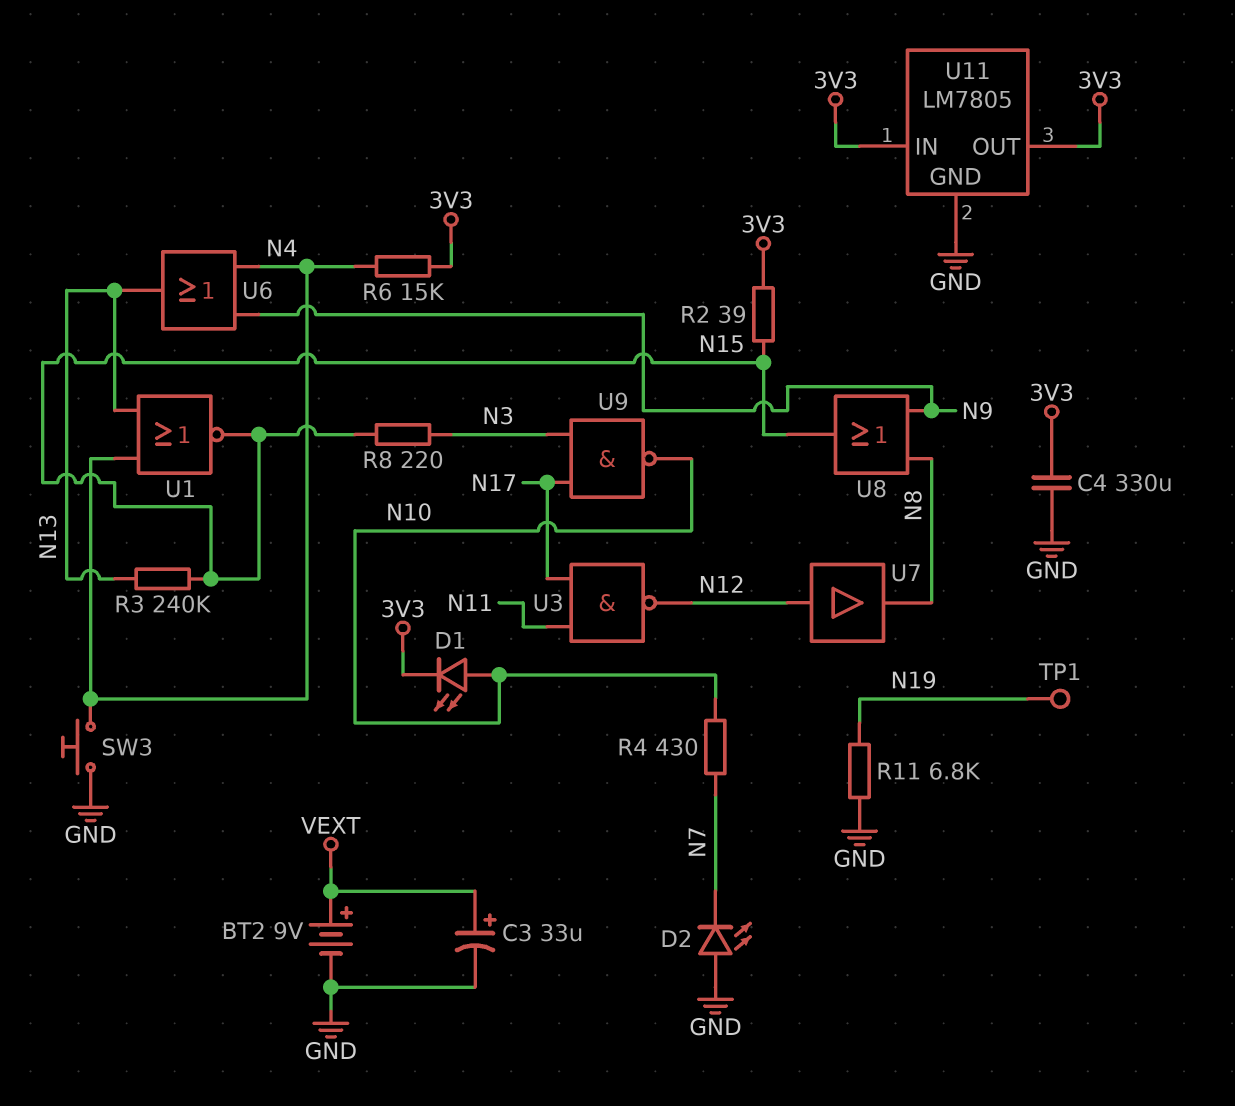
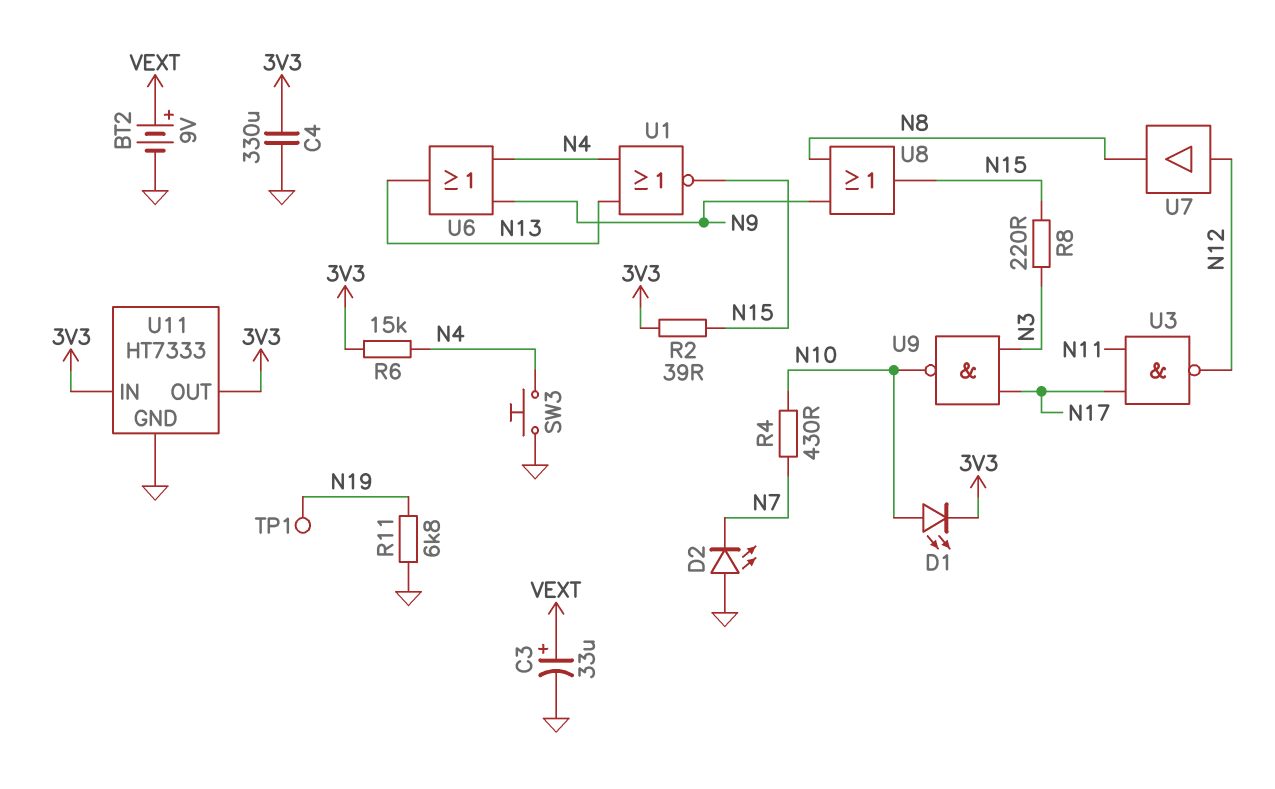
R3: 240k (N13, N15) -> none
U11: LM7805 -> HT7333

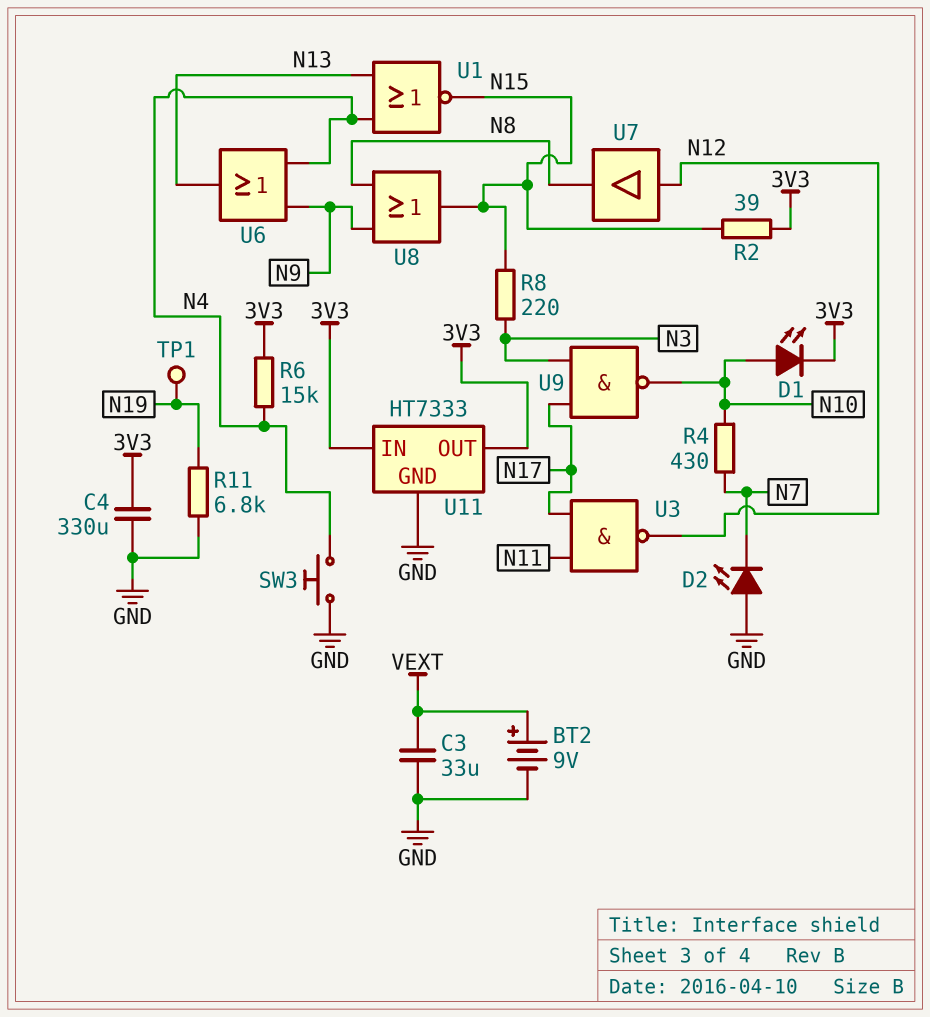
C3: 33uF (plus VEXT, minus GND) -> 33uF (GND, VEXT)

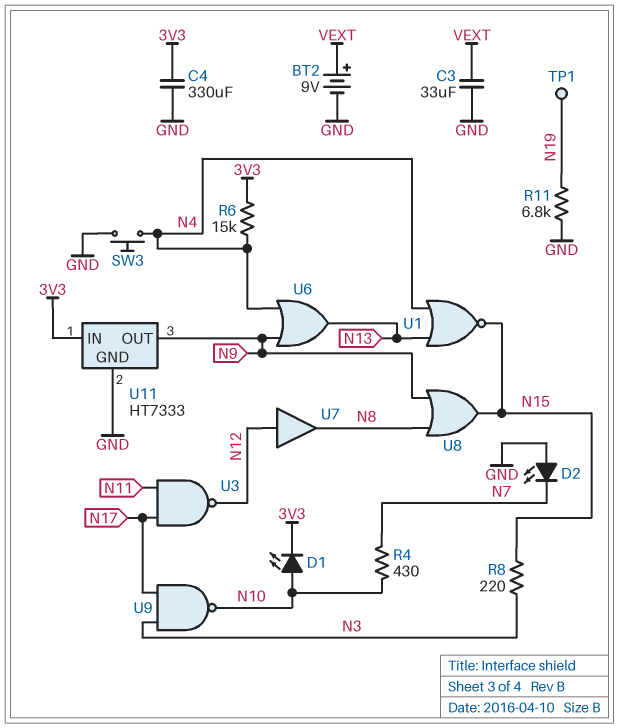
R2: 39 (3V3, N15) -> none
U11 pin OUT: 3V3 -> N9

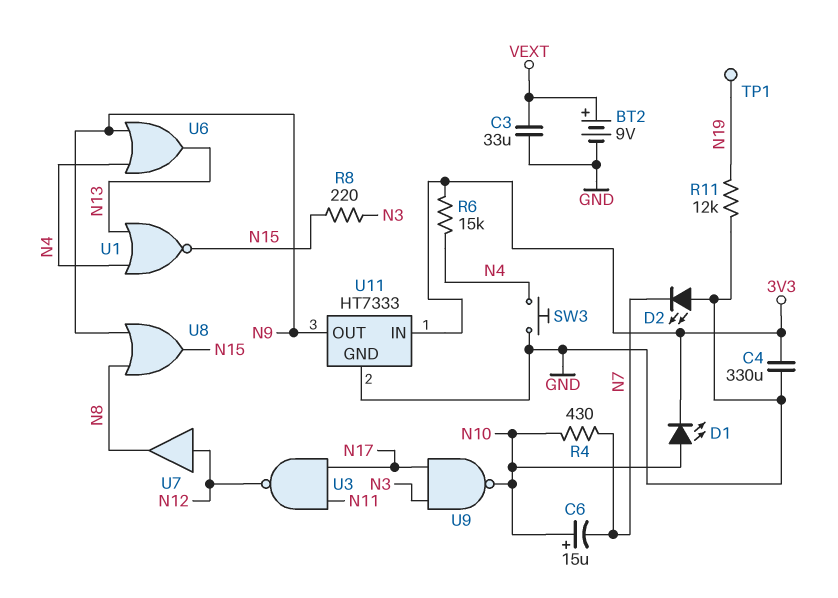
C6: none -> 15uF (plus N10, minus N7)
R11: 6.8k (GND, N19) -> 12k (GND, N19)

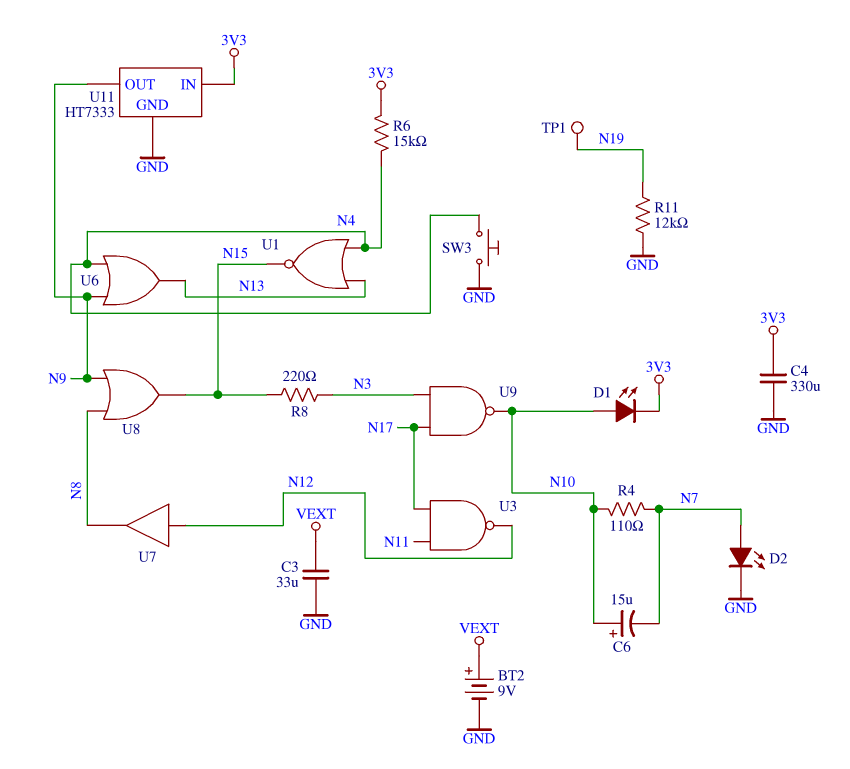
D2: LED (A GND, K N7) -> LED (A N7, K GND)
R4: 430 (N7, N10) -> 110 (N7, N10)

